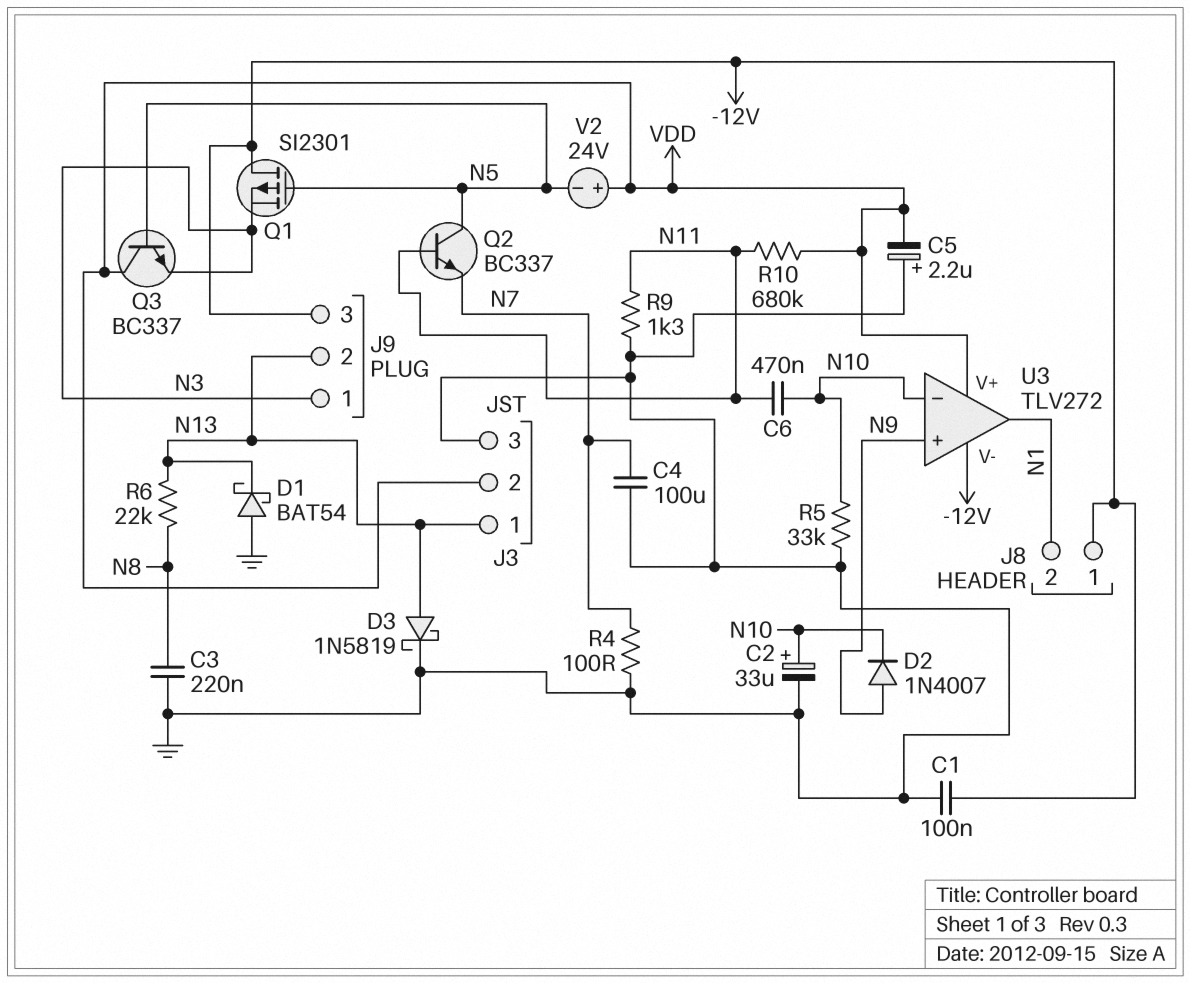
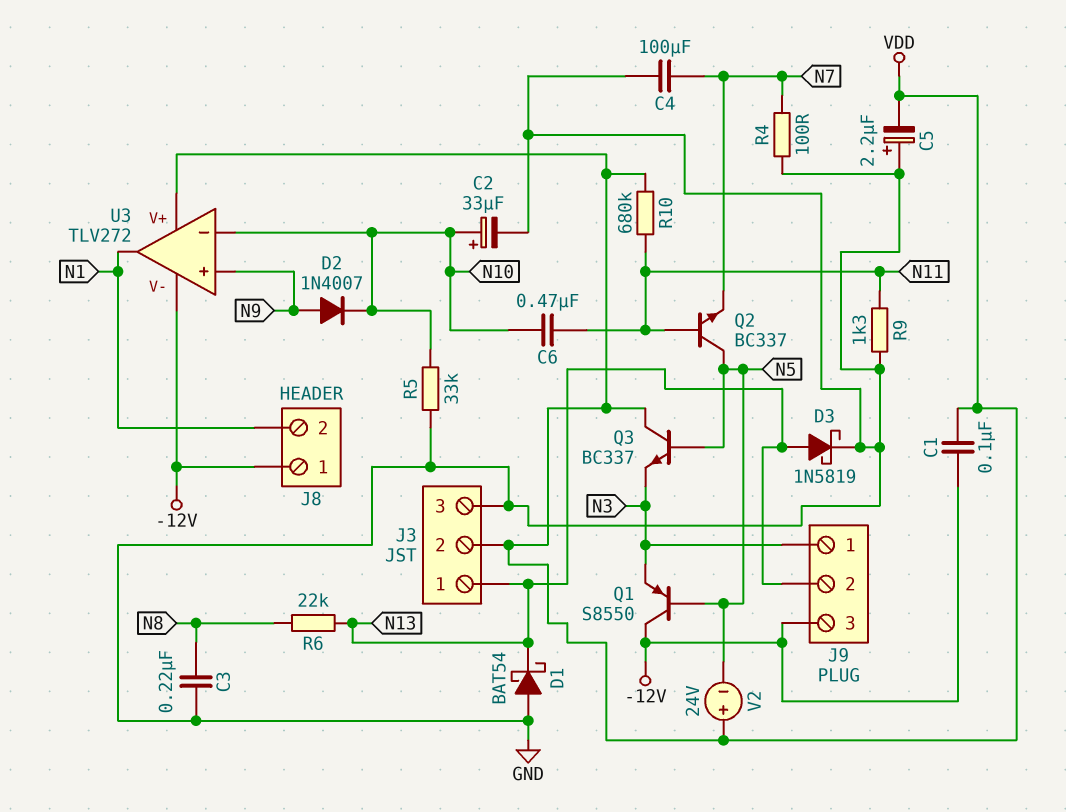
C1: 100nF (-12V, GND) -> 100nF (-12V, VDD)
Q1: PMOS SI2301 (G N5, D -12V, S N3) -> PNP S8550 (B N5, C -12V, E N3)

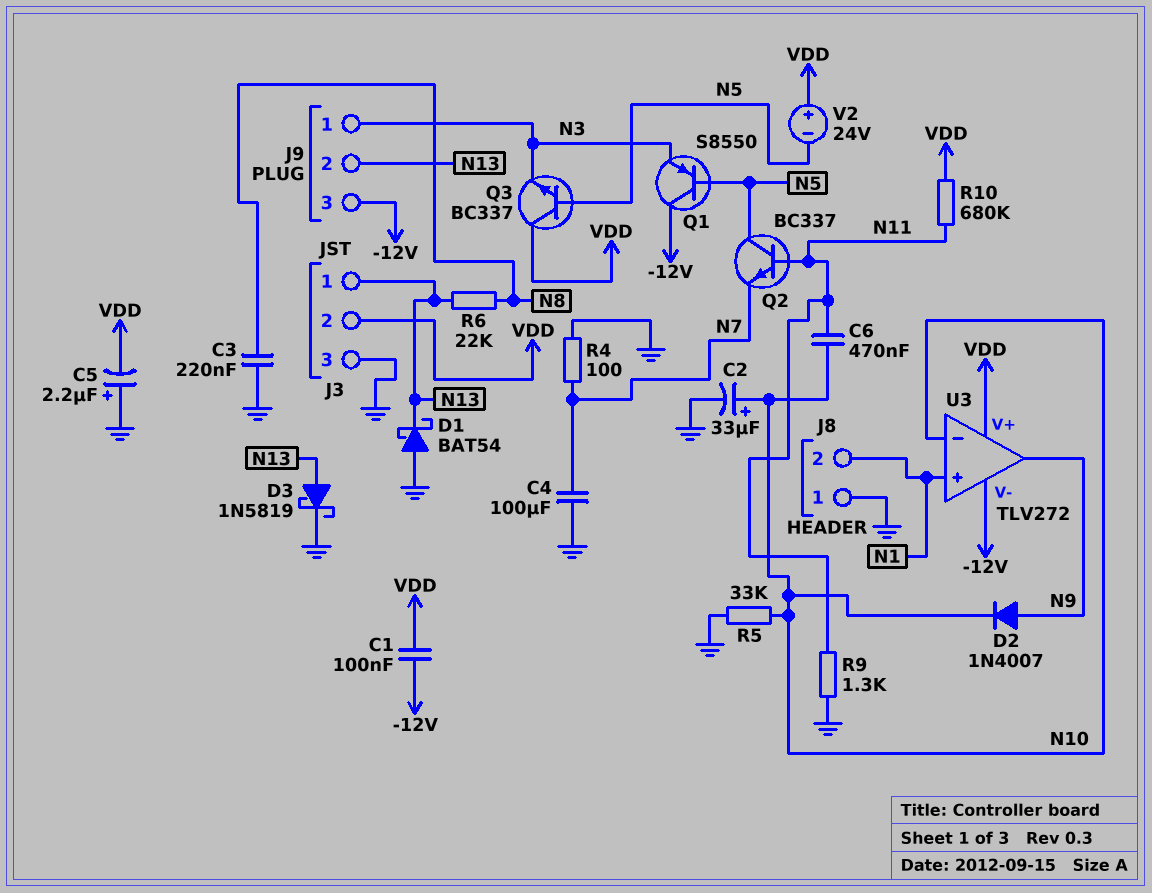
J8 pin 1: -12V -> GND
U3 pin in+: N9 -> N1
U3 pin out: N1 -> N9

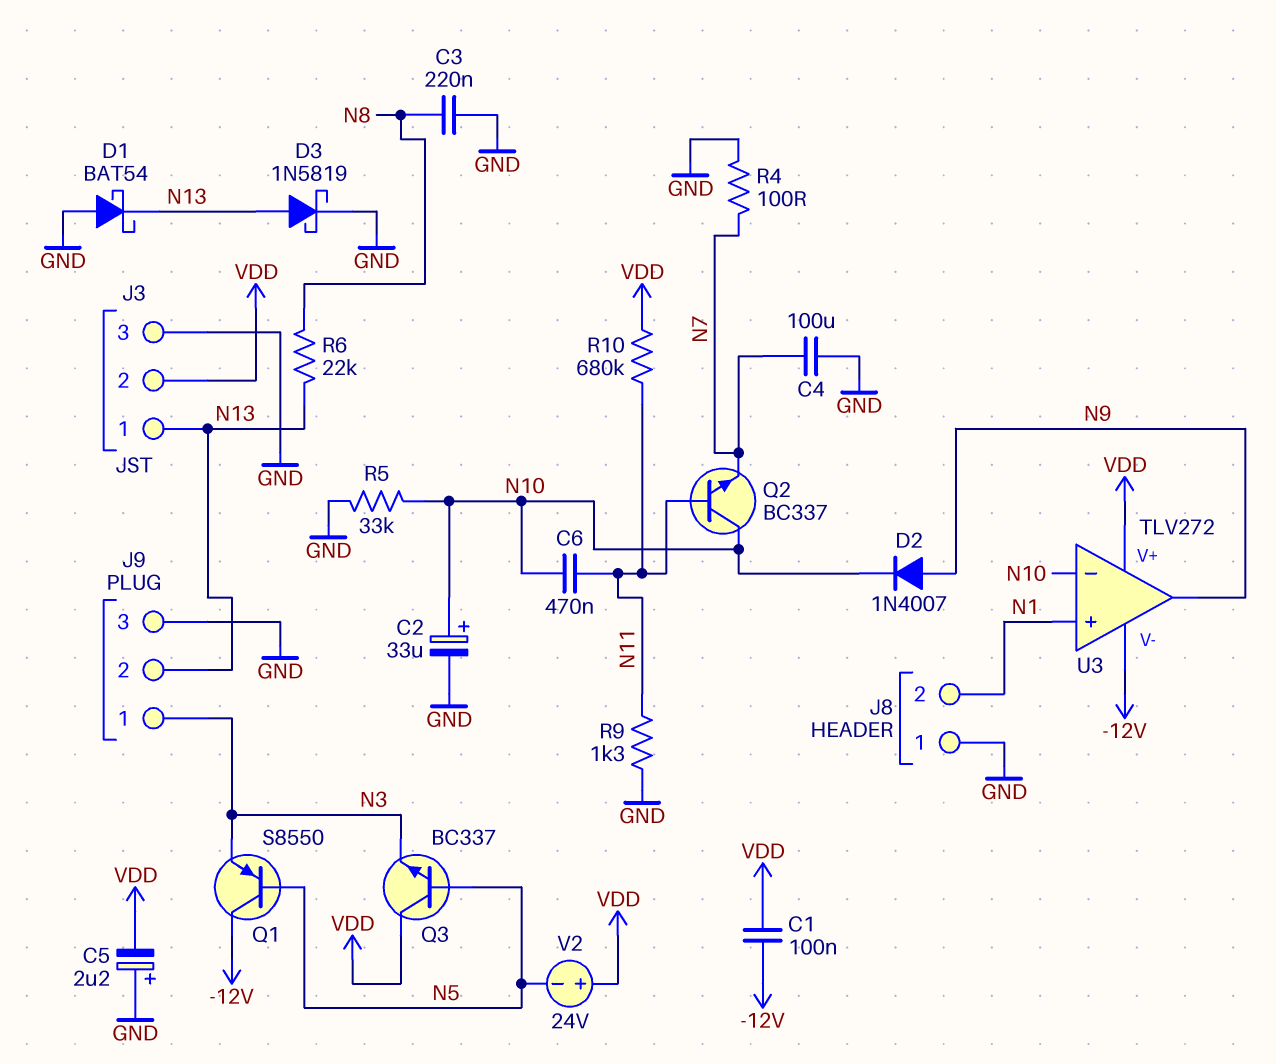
J9 pin 3: -12V -> GND
Q2: NPN BC337 (B N11, C N5, E N7) -> NPN BC337 (B N11, C N10, E N7)

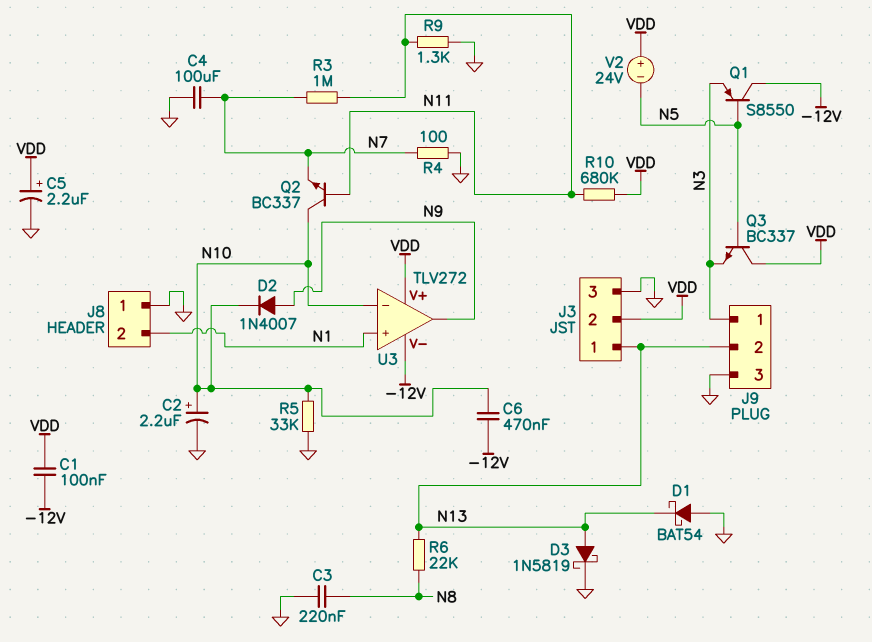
C2: 33uF (plus N10, minus GND) -> 2.2uF (plus N10, minus GND)
C5: 2.2uF (plus GND, minus VDD) -> 2.2uF (plus VDD, minus GND)
C6: 470nF (N10, N11) -> 470nF (-12V, N10)
R3: none -> 1M (N7, N11)

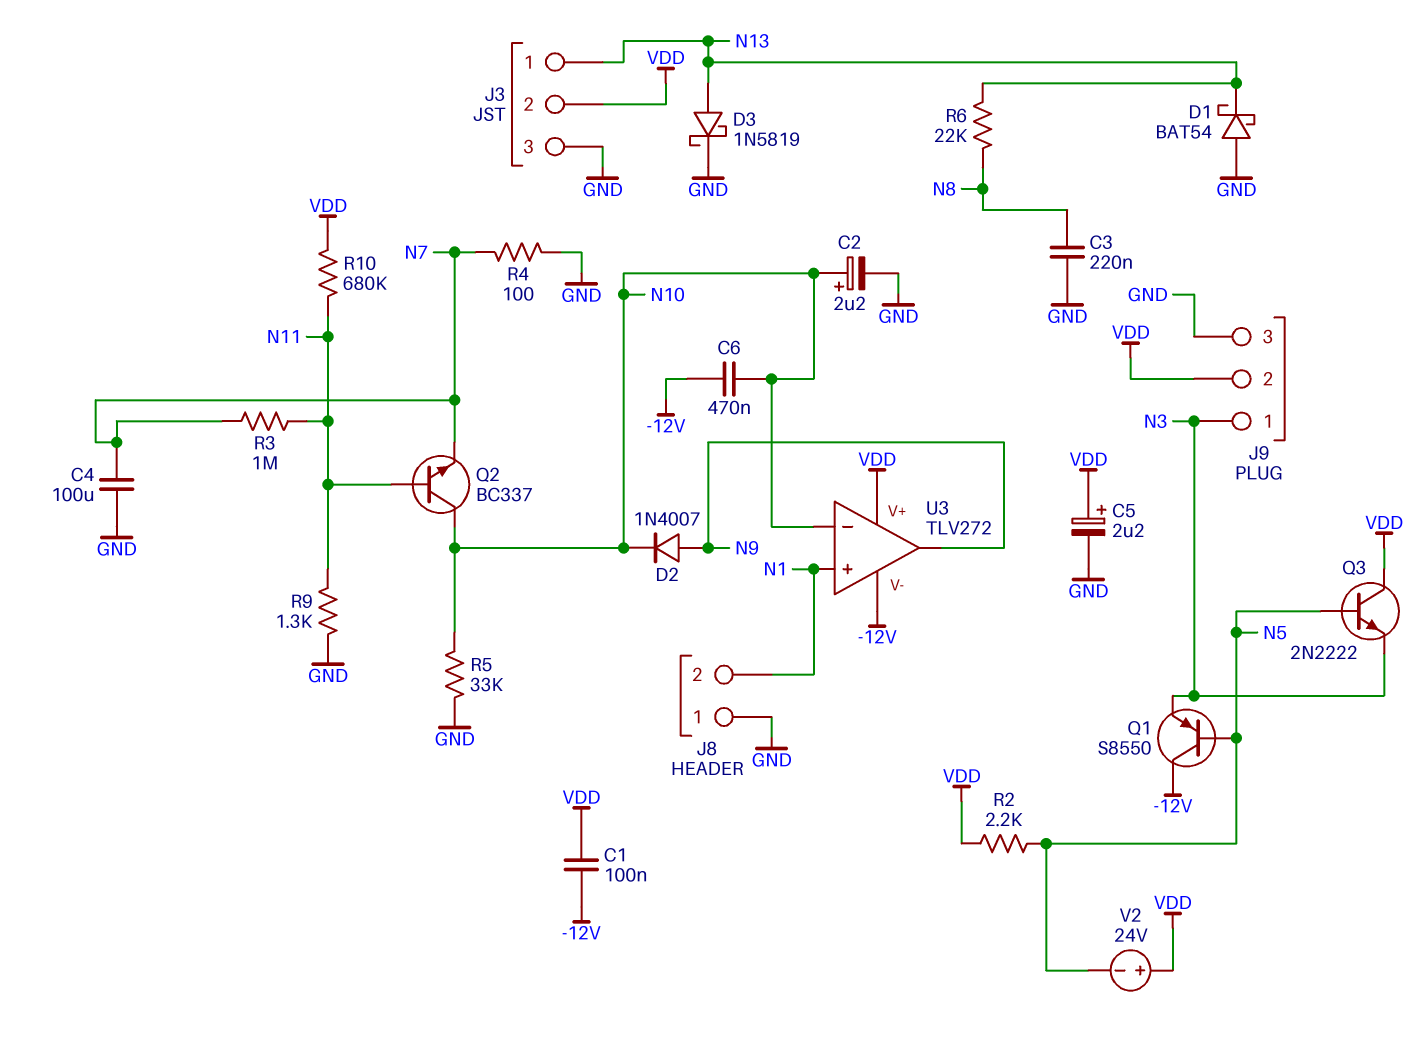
J9 pin 2: N13 -> VDD
Q3: NPN BC337 (B N5, C VDD, E N3) -> NPN 2N2222 (B N5, C VDD, E N3)
R2: none -> 2.2k (N5, VDD)

